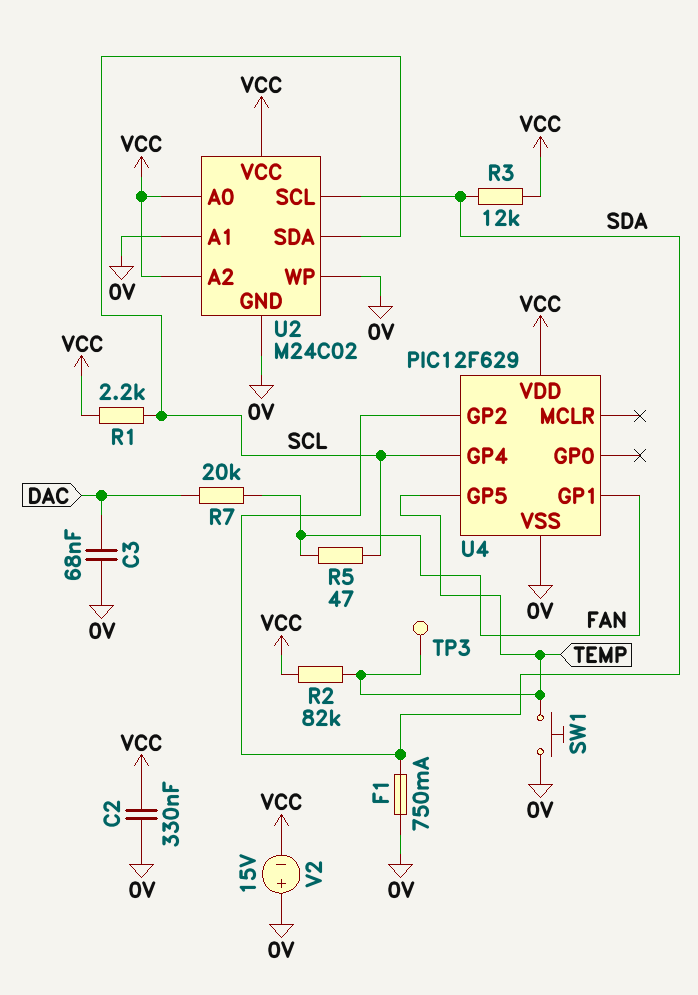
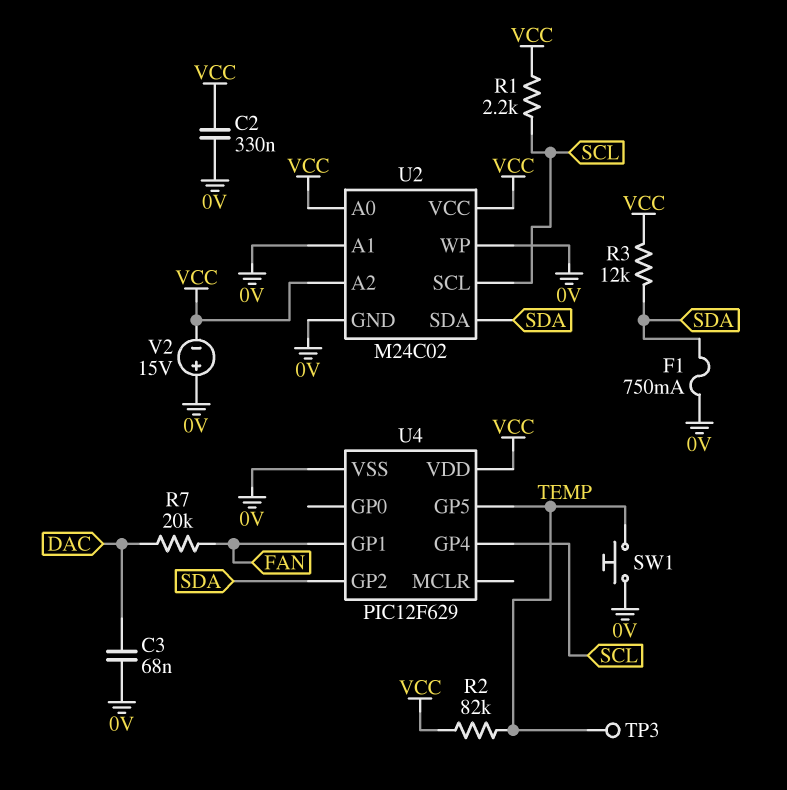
R5: 47 (FAN, SCL) -> none
U2 pin SCL: SDA -> SCL
U2 pin SDA: SCL -> SDA

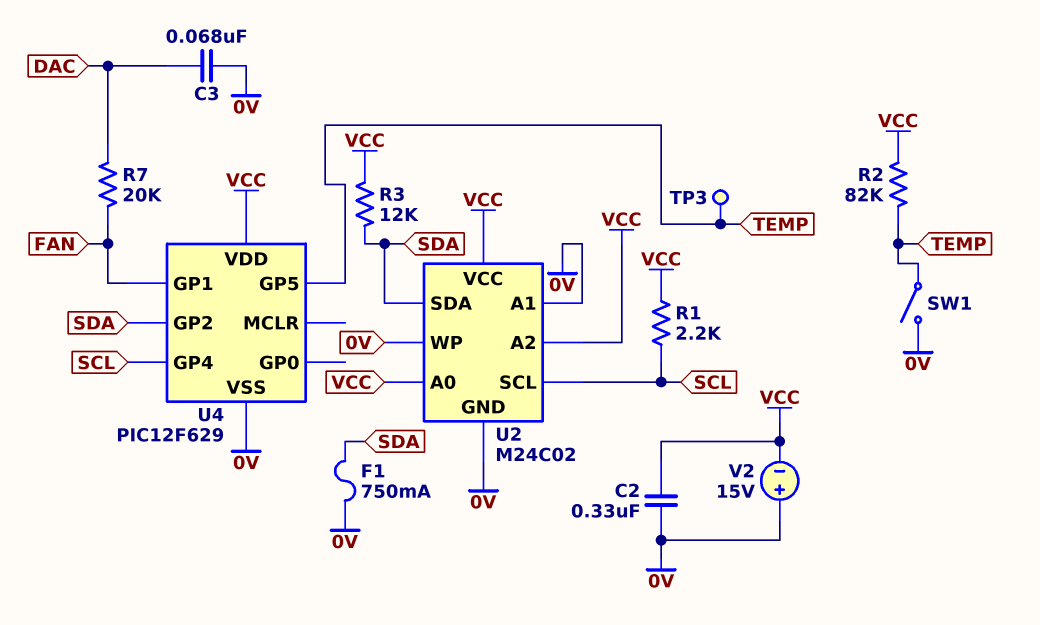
SW1: button (0V, TEMP) -> switch (0V, TEMP)

